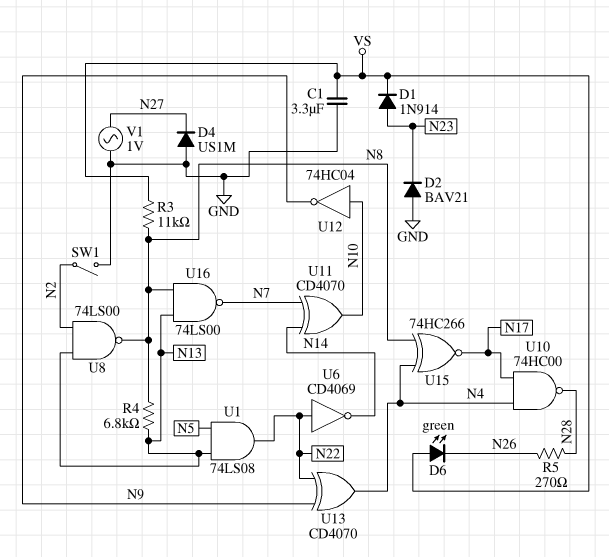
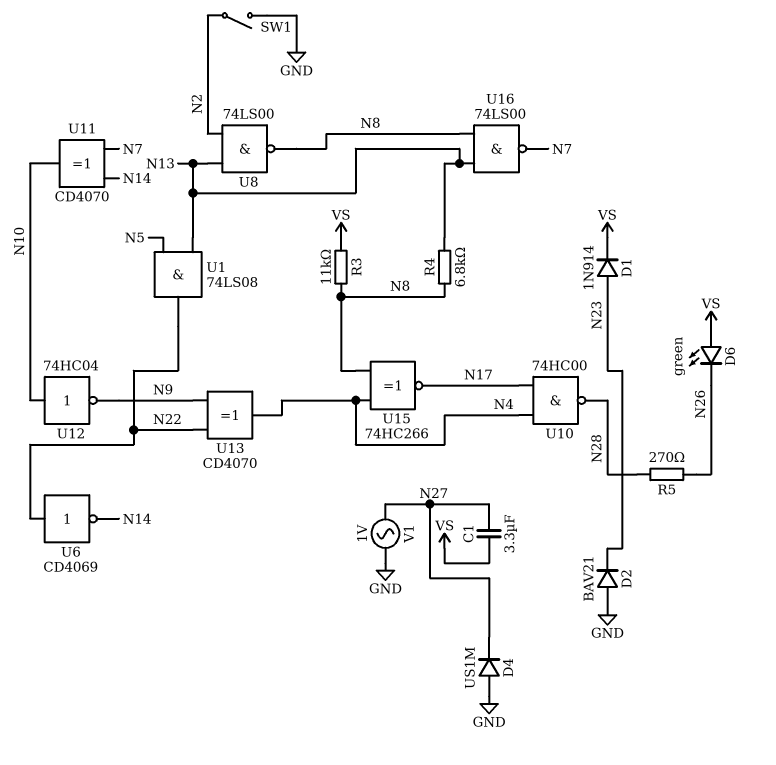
C1: 3.3uF (GND, VS) -> 3.3uF (N27, VS)

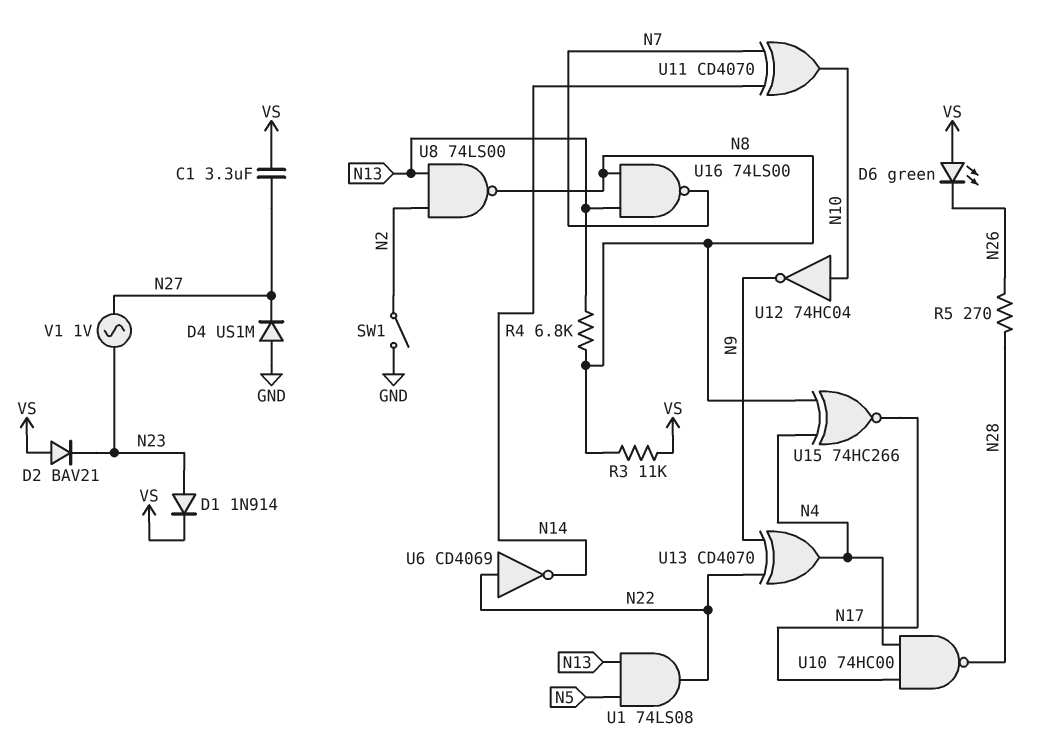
D2: diode BAV21 (A GND, K N23) -> diode BAV21 (A VS, K N23)
V1: AC 1V (GND, N27) -> AC 1V (N23, N27)

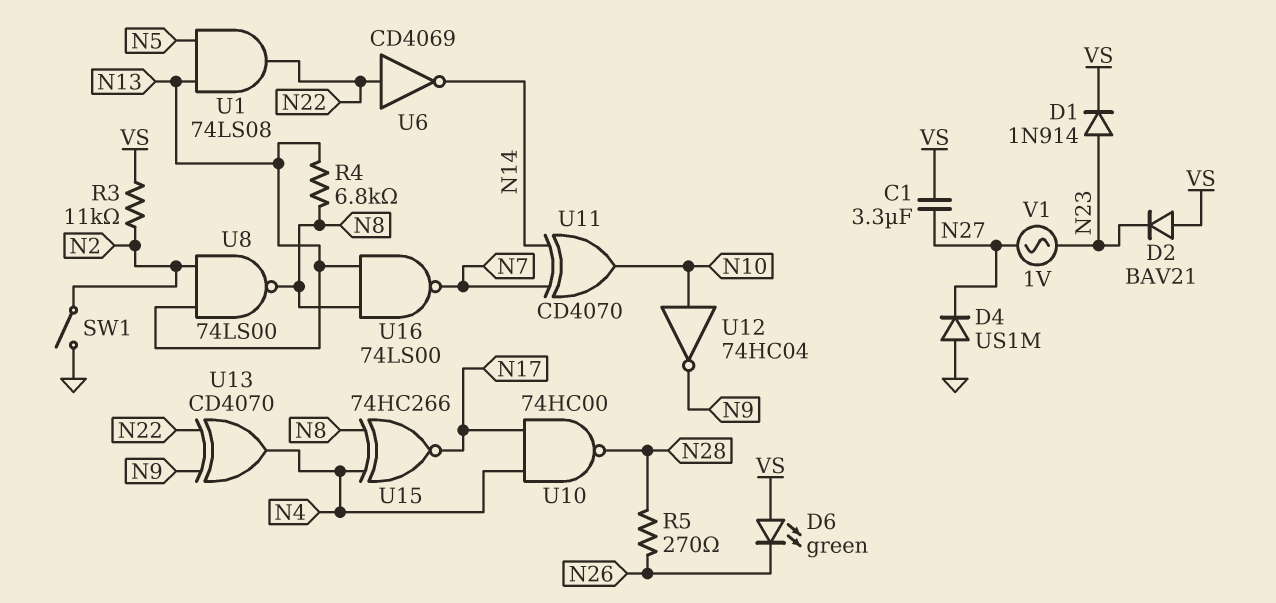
R3: 11k (N8, VS) -> 11k (N2, VS)

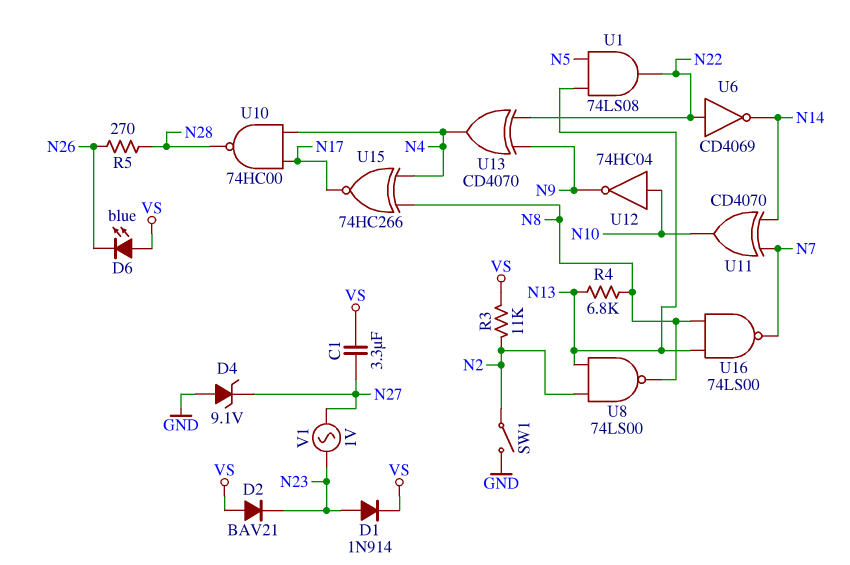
D4: diode US1M (A GND, K N27) -> zener 9.1V (A GND, K N27)
D6: LED green (A VS, K N26) -> LED blue (A VS, K N26)

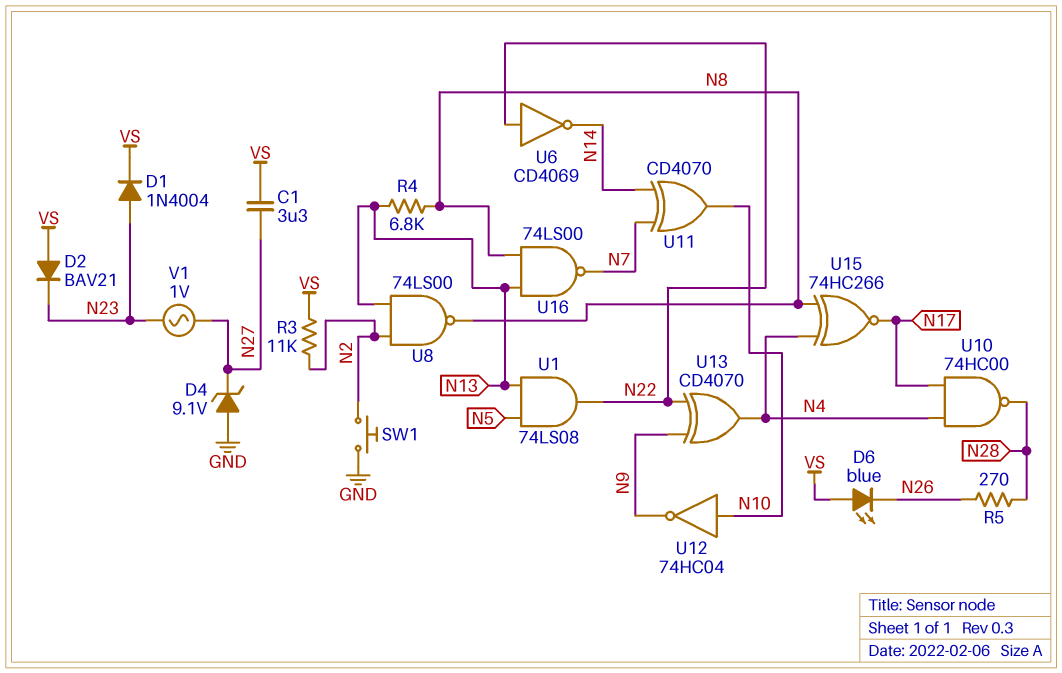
D1: diode 1N914 (A N23, K VS) -> diode 1N4004 (A N23, K VS)
SW1: switch (GND, N2) -> button (GND, N2)

